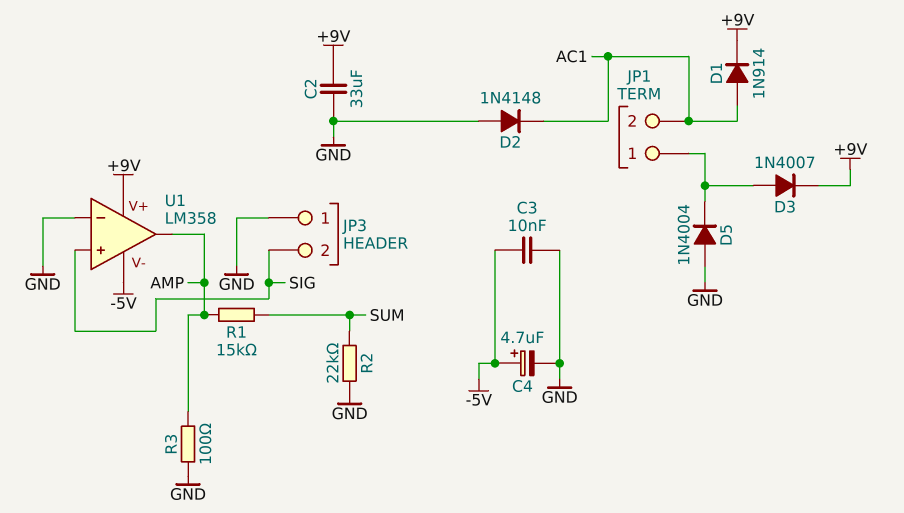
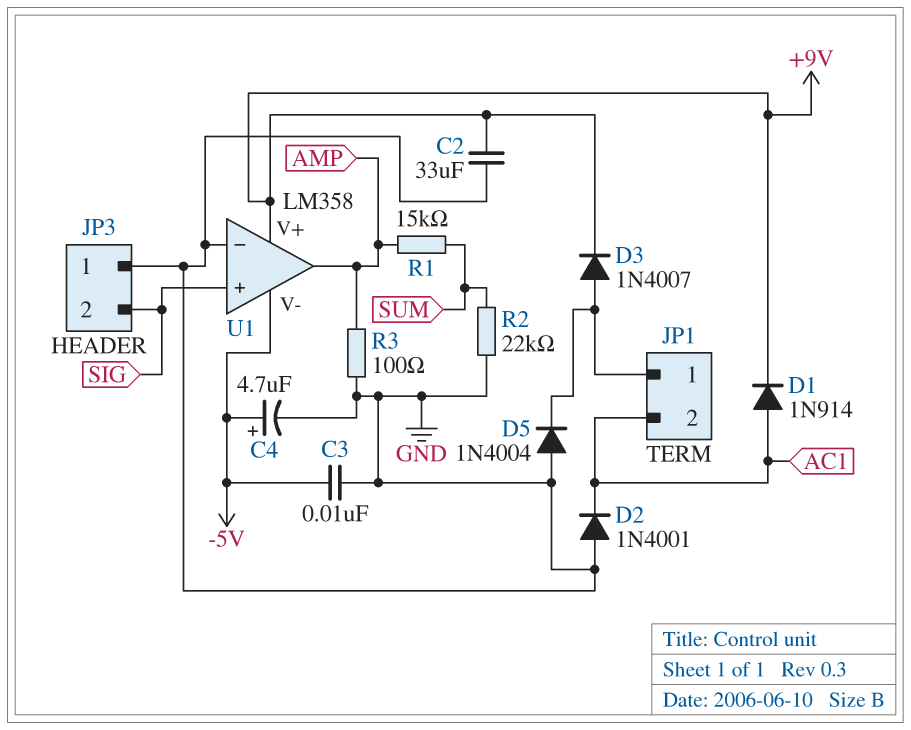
D2: diode 1N4148 (A GND, K AC1) -> diode 1N4001 (A GND, K AC1)

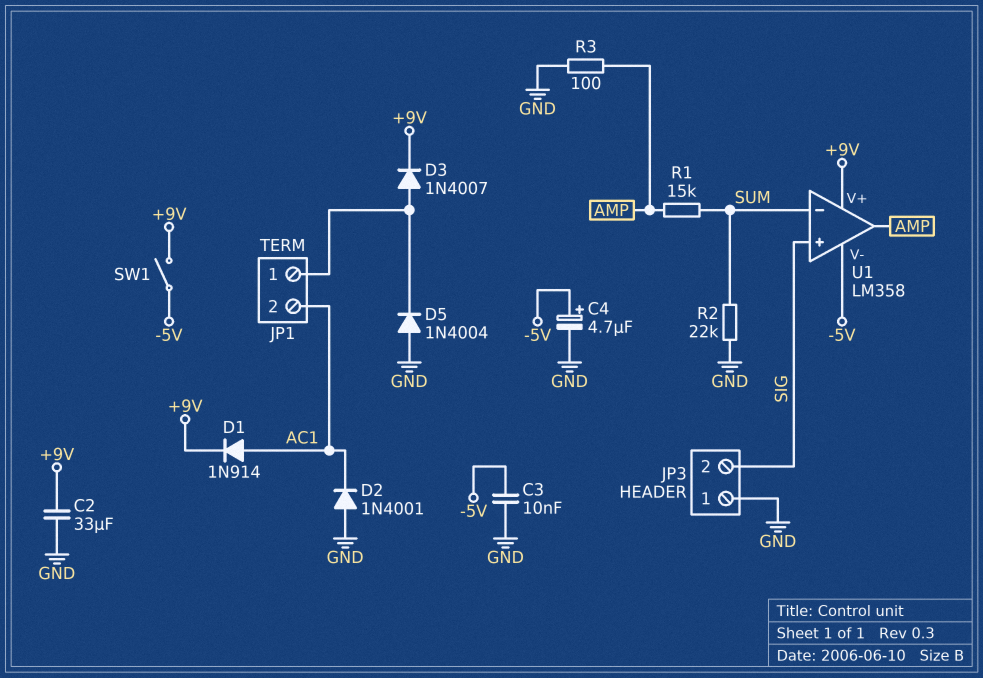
SW1: none -> switch (+9V, -5V)
U1 pin in-: GND -> SUM

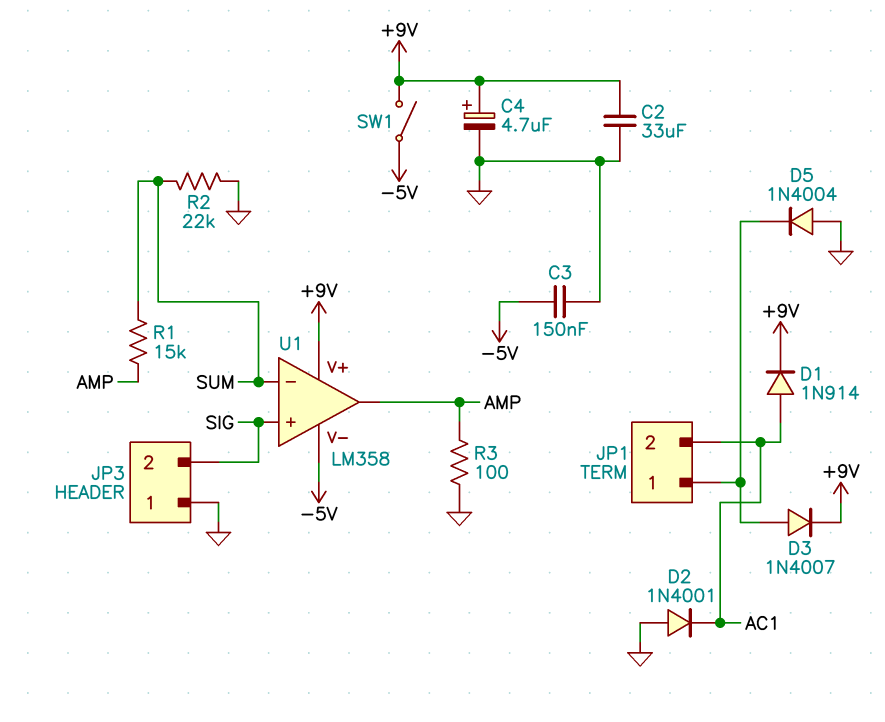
C3: 10nF (-5V, GND) -> 150nF (-5V, GND)
C4: 4.7uF (plus -5V, minus GND) -> 4.7uF (plus +9V, minus GND)

